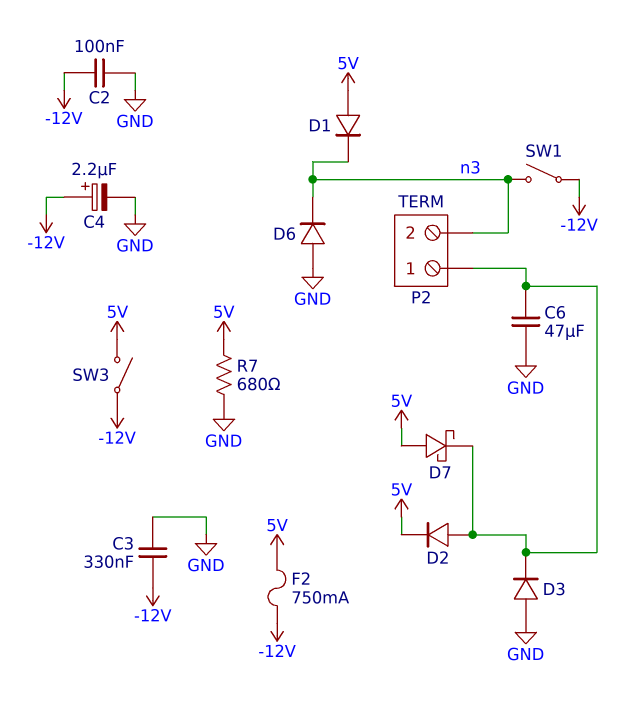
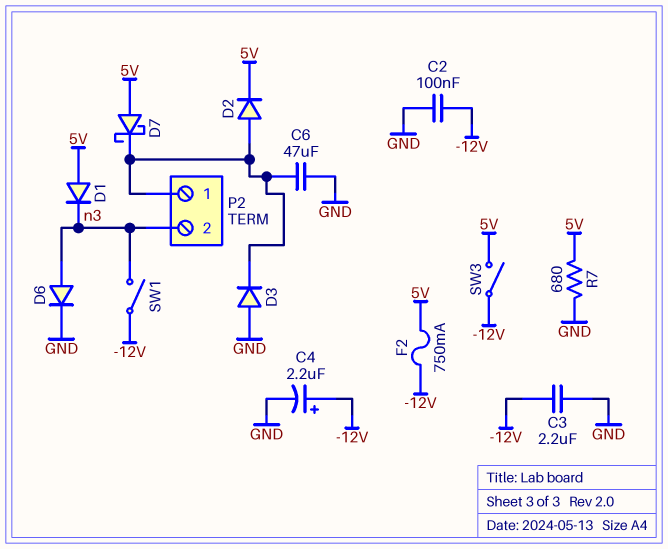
C3: 330nF (-12V, GND) -> 2.2uF (-12V, GND)
D6: diode (A GND, K n3) -> diode (A n3, K GND)

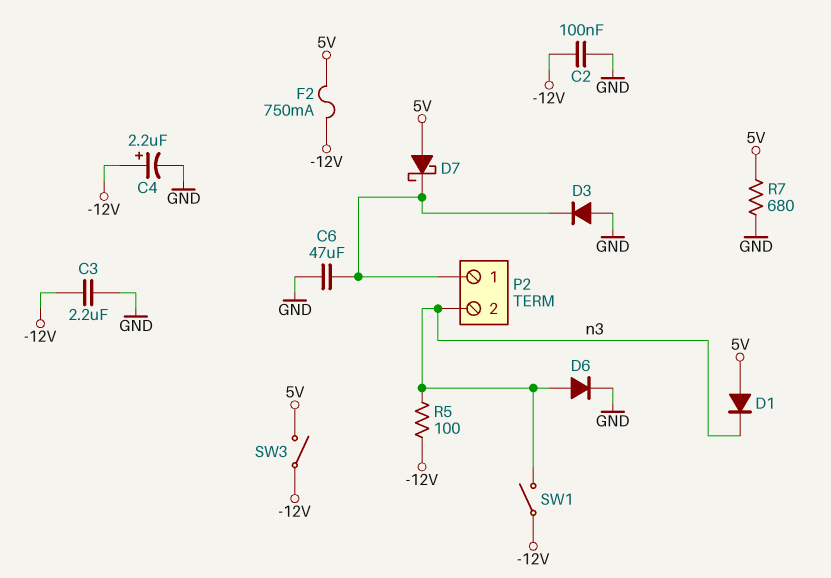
D2: diode (A P2/1, K 5V) -> none
R5: none -> 100 (-12V, n3)

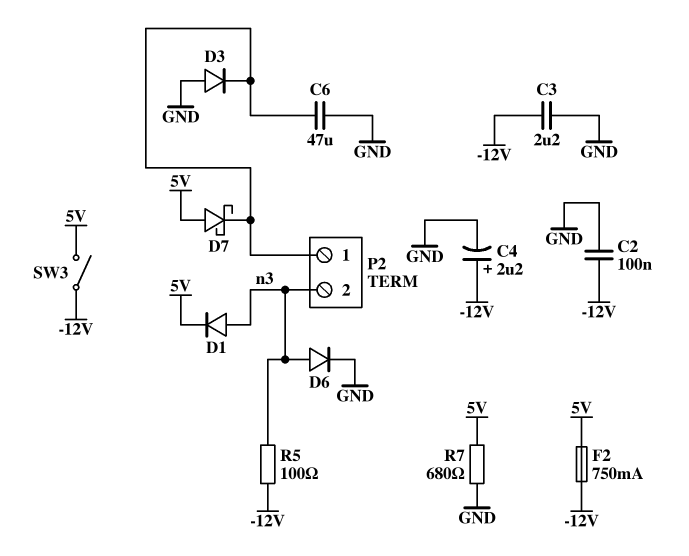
D1: diode (A 5V, K n3) -> diode (A n3, K 5V)
SW1: switch (-12V, n3) -> none

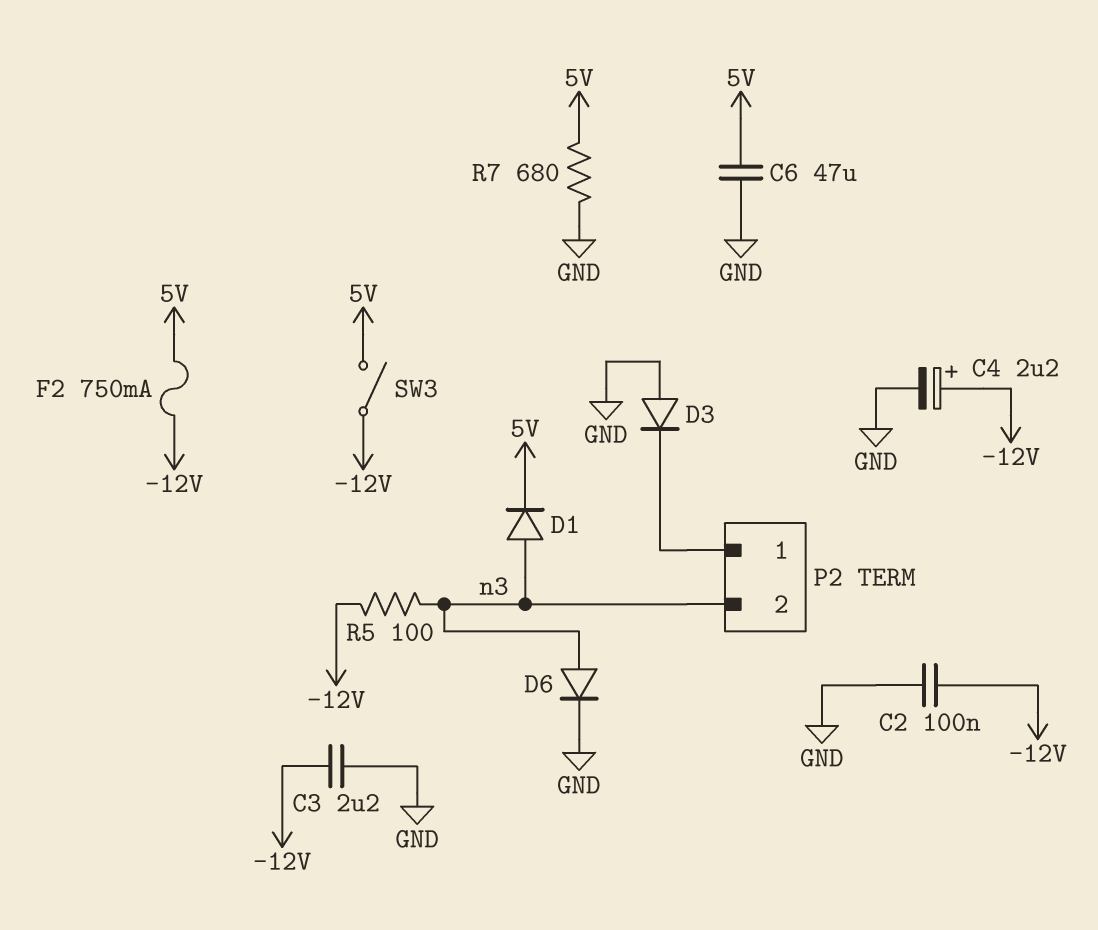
C6: 47uF (GND, P2/1) -> 47uF (5V, GND)
D7: schottky (A 5V, K P2/1) -> none

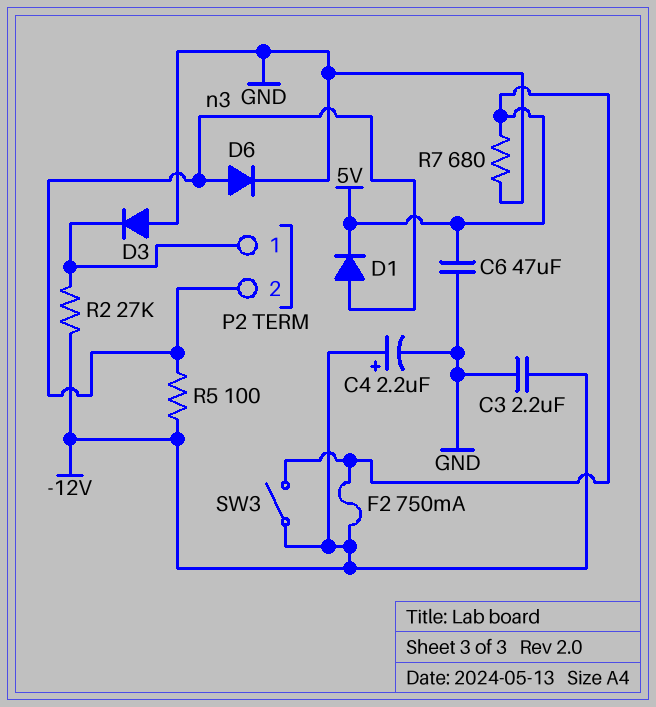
C2: 100nF (-12V, GND) -> none
R2: none -> 27k (-12V, P2/1)

